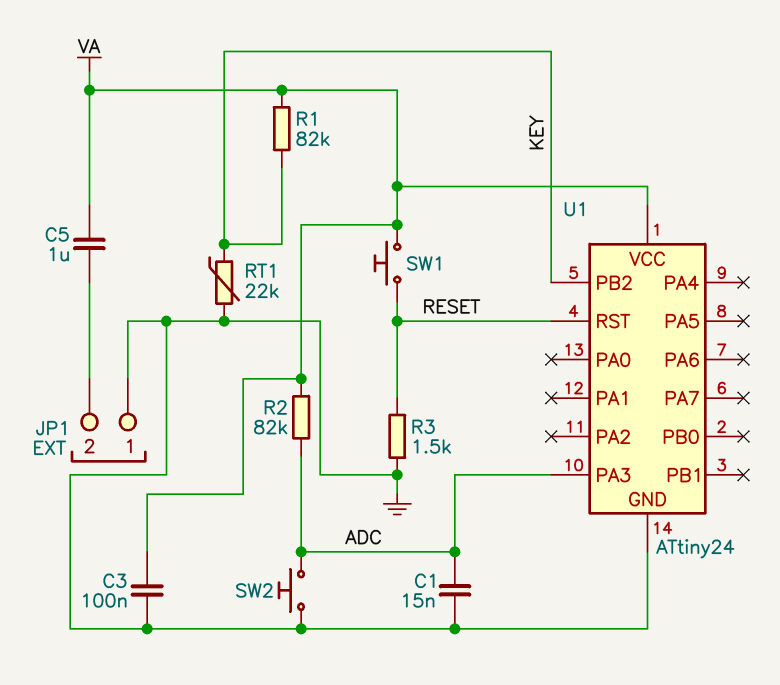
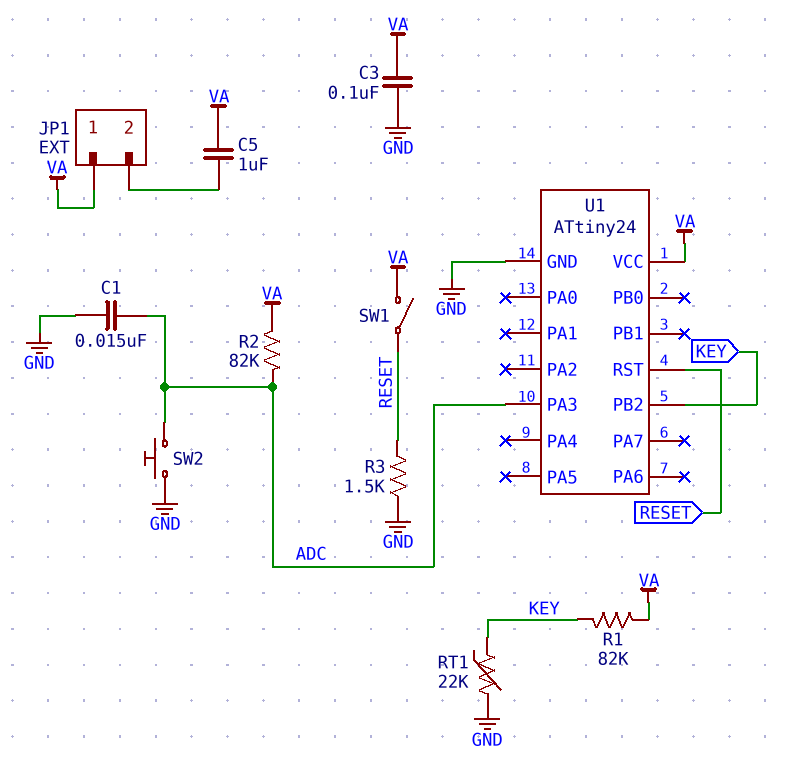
JP1 pin 1: GND -> VA
SW1: button (RESET, VA) -> switch (RESET, VA)

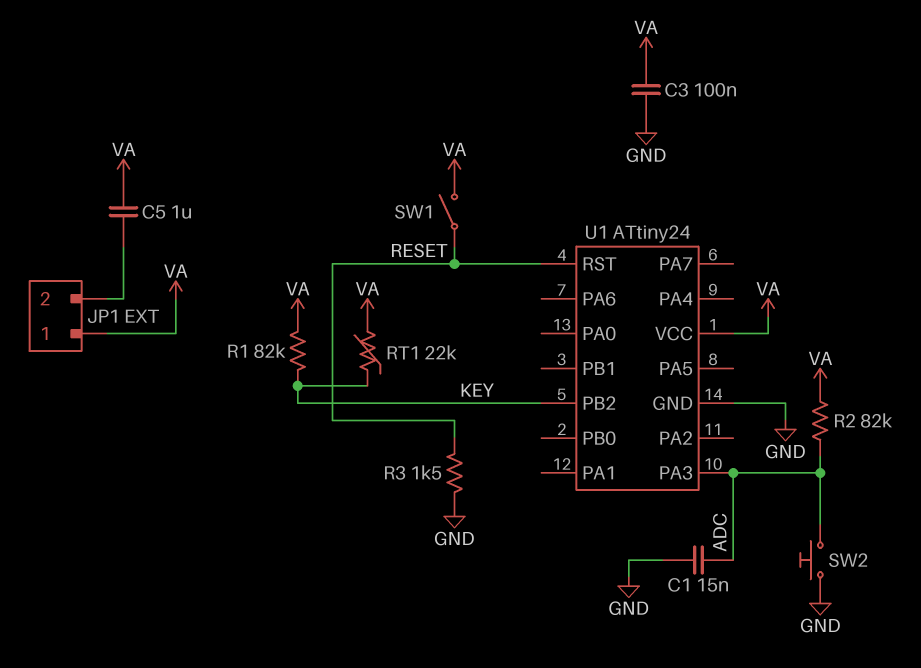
RT1: 22k (GND, KEY) -> 22k (KEY, VA)

